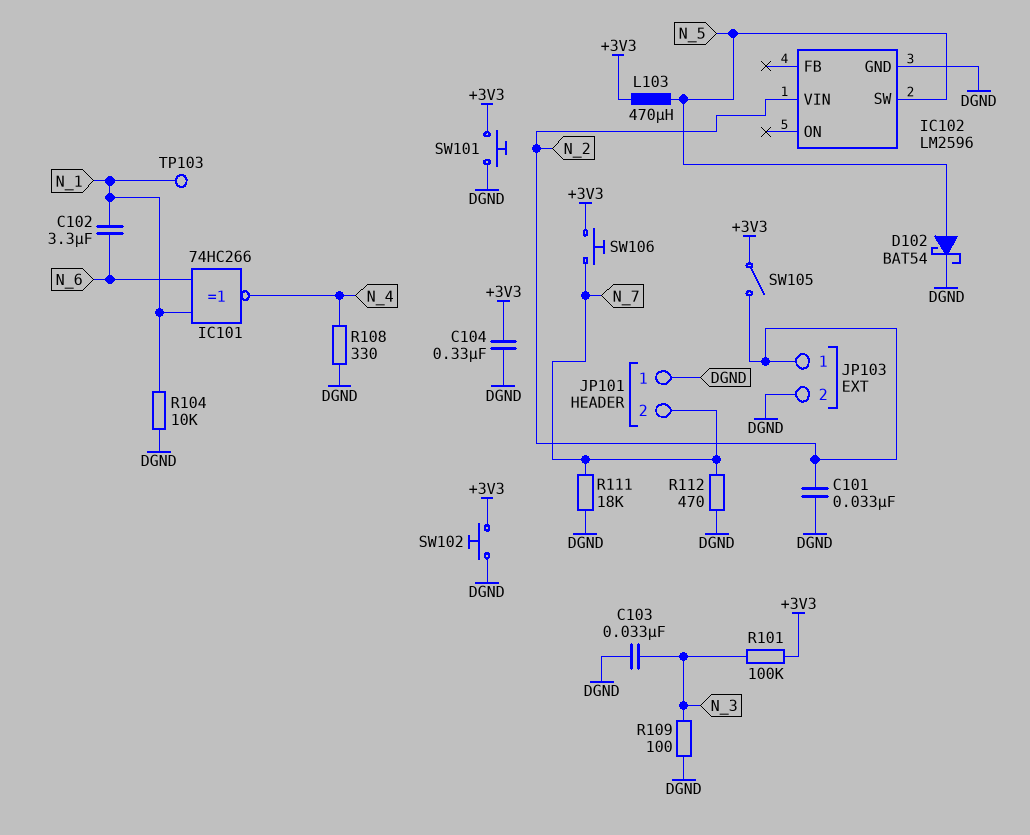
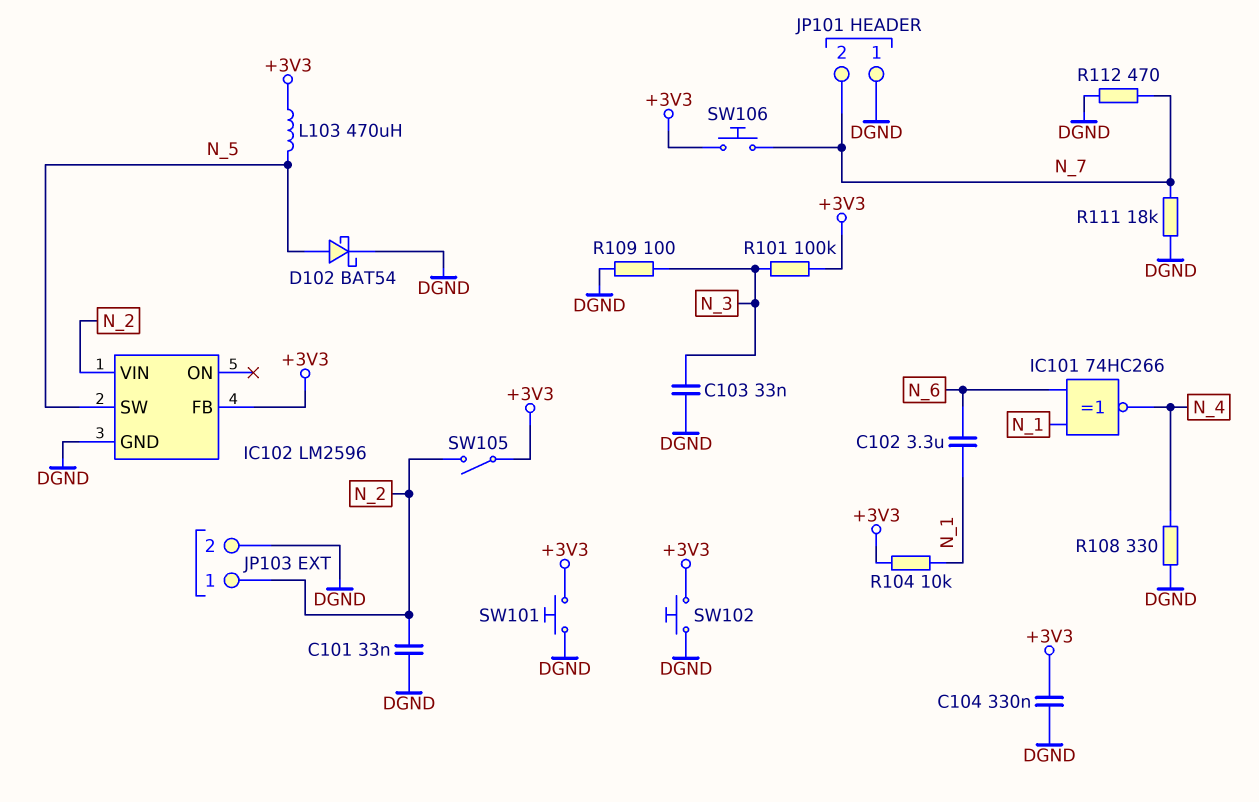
IC102 pin FB: none -> +3V3
R104: 10k (DGND, N_1) -> 10k (+3V3, N_1)
TP103: test point (N_1) -> none

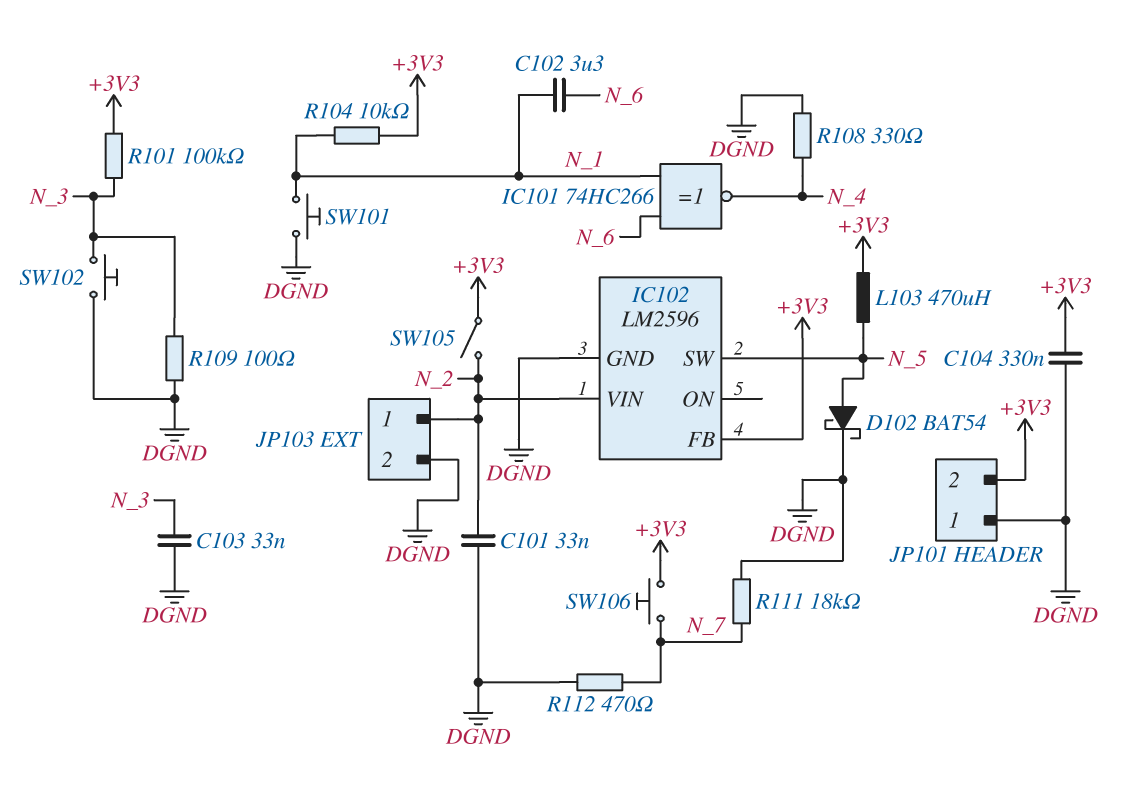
JP101 pin 2: N_7 -> +3V3
SW101: button (+3V3, DGND) -> button (DGND, N_1)
SW102: button (+3V3, DGND) -> button (DGND, N_3)

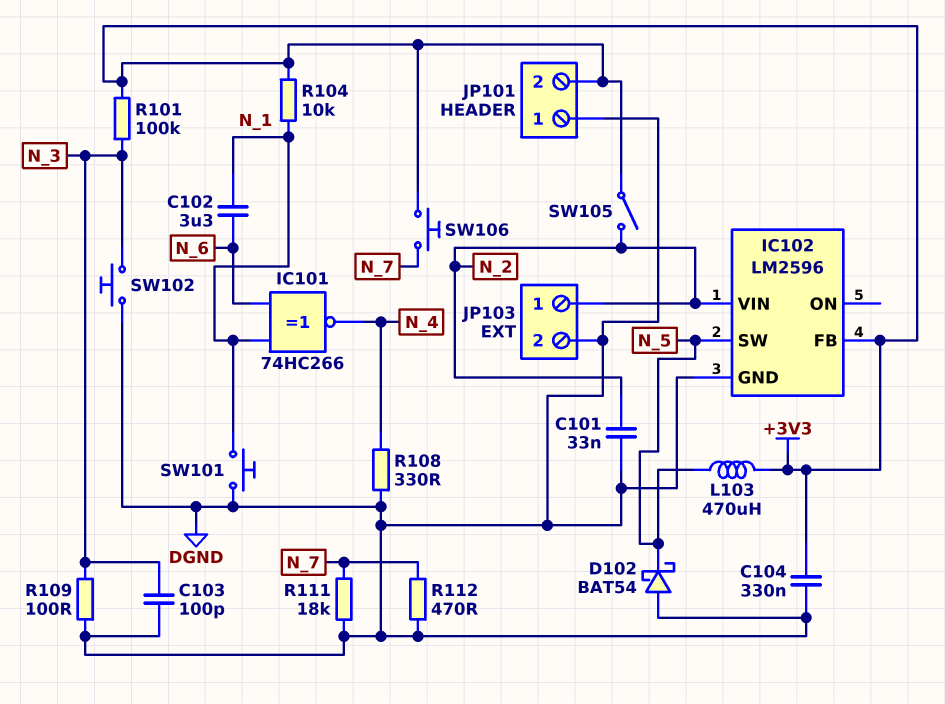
C103: 33nF (DGND, N_3) -> 100pF (DGND, N_3)
D102: schottky BAT54 (A N_5, K DGND) -> schottky BAT54 (A DGND, K N_5)

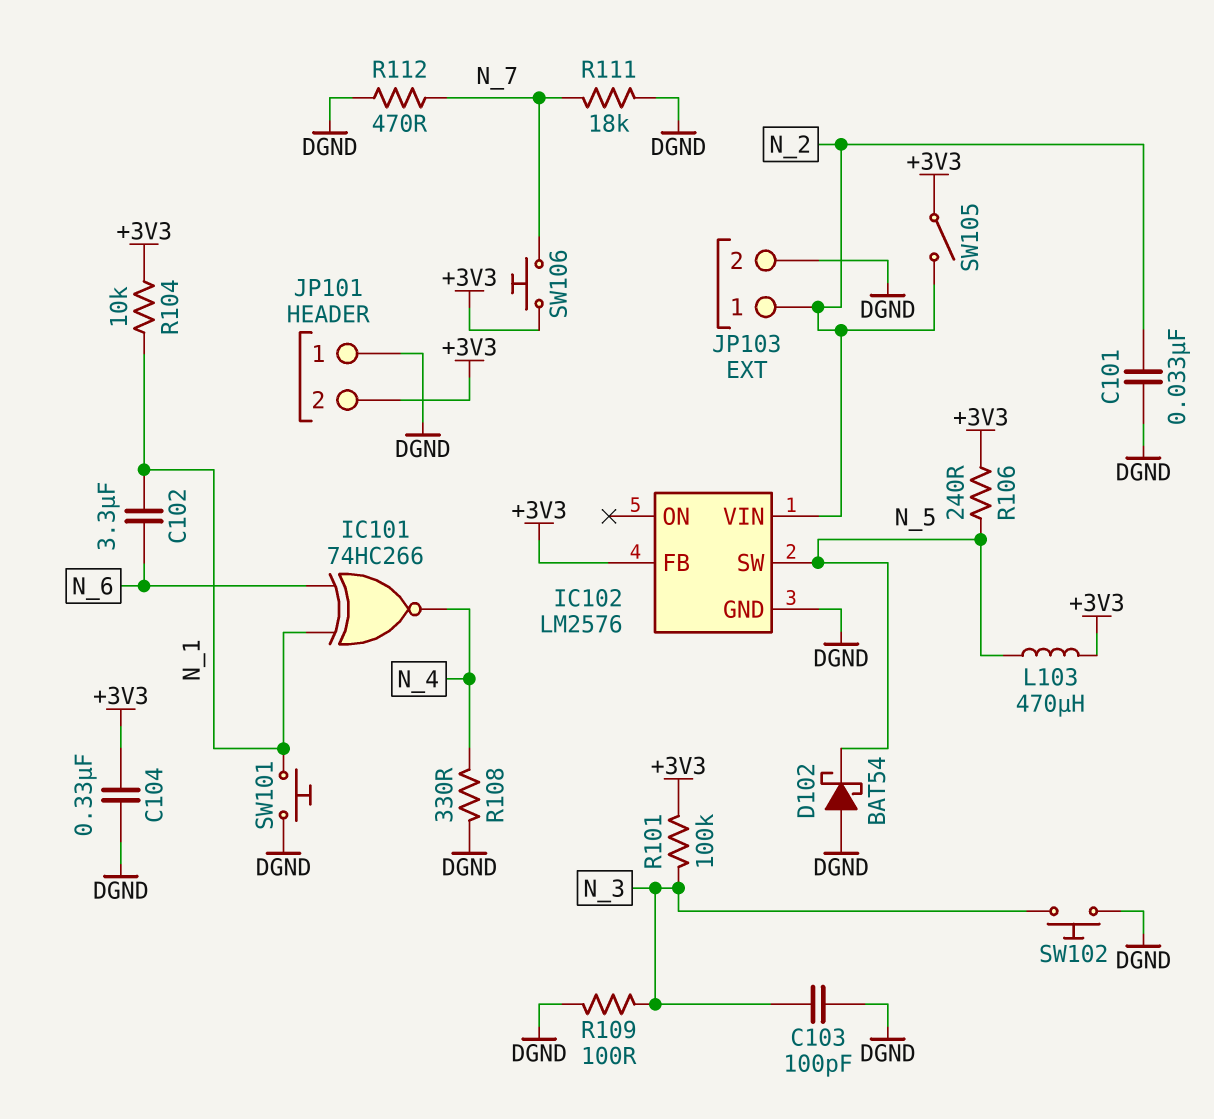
IC102: LM2596 -> LM2576
R106: none -> 240 (+3V3, N_5)

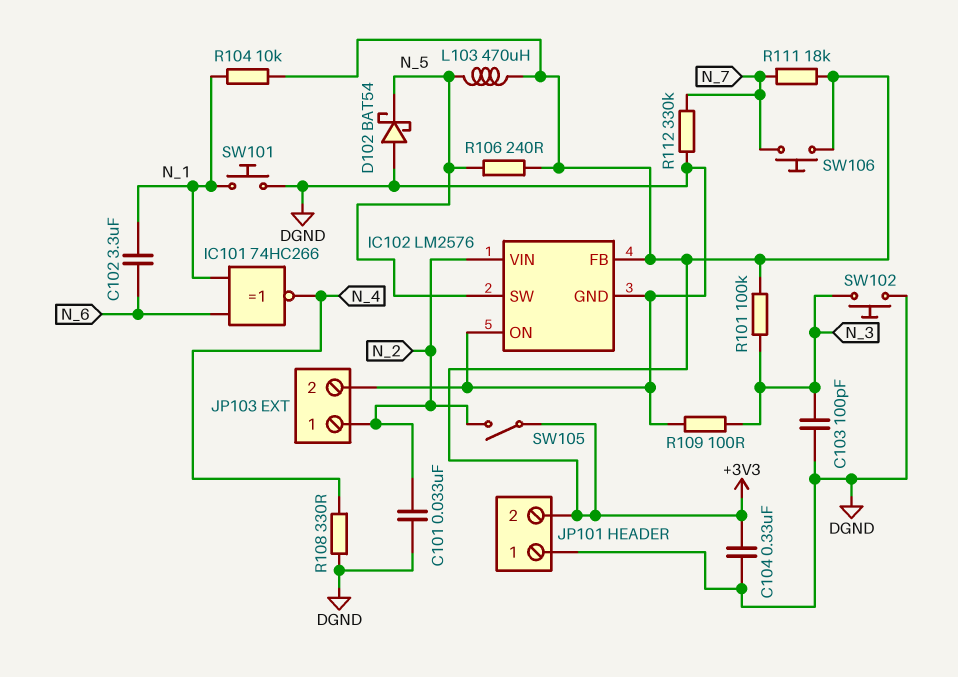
IC102 pin ON: none -> DGND
R111: 18k (DGND, N_7) -> 18k (+3V3, N_7)
R112: 470 (DGND, N_7) -> 330k (DGND, N_7)

